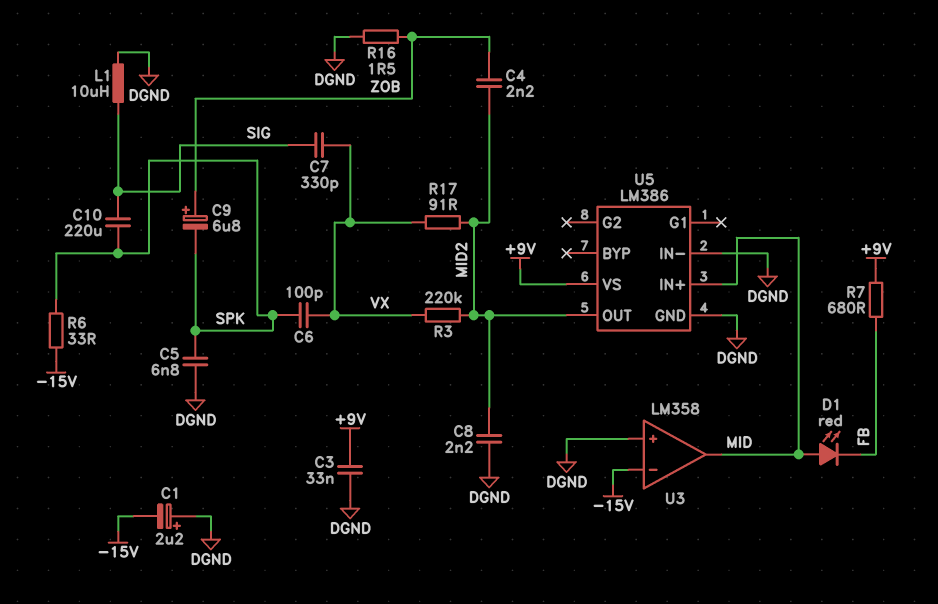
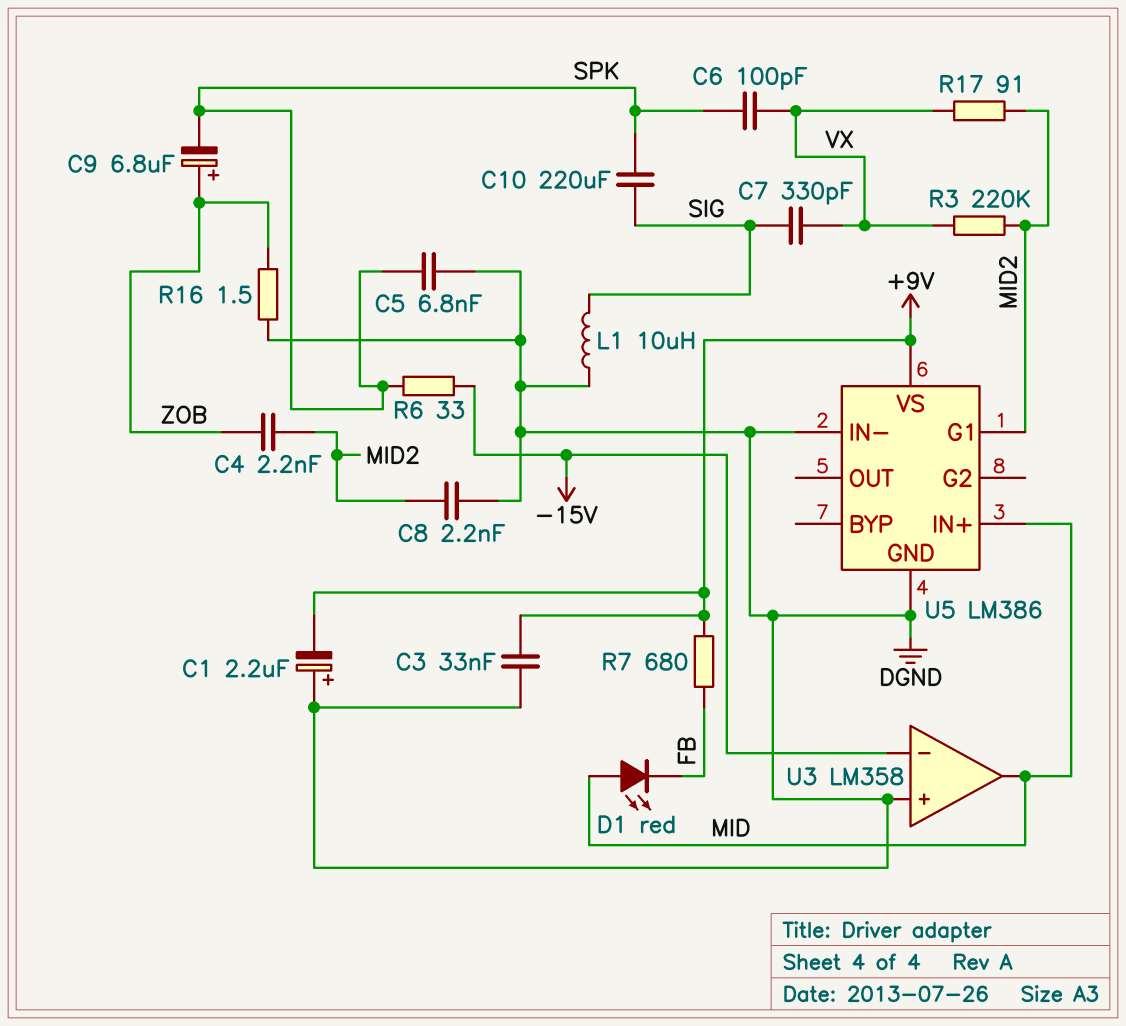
C1: 2.2uF (plus DGND, minus -15V) -> 2.2uF (plus DGND, minus +9V)
U5 pin G1: none -> MID2
U5 pin OUT: MID2 -> none

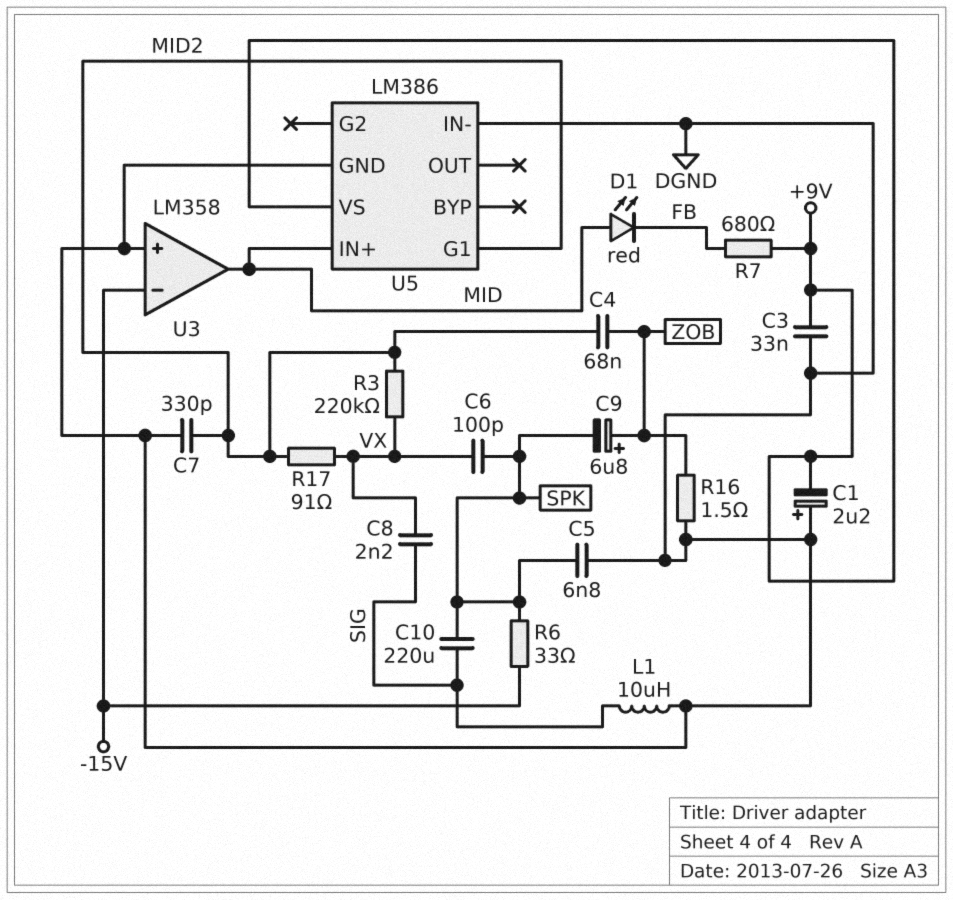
C4: 2.2nF (MID2, ZOB) -> 68nF (MID2, ZOB)
C7: 330pF (SIG, VX) -> 330pF (DGND, MID2)
C8: 2.2nF (DGND, MID2) -> 2.2nF (SIG, VX)

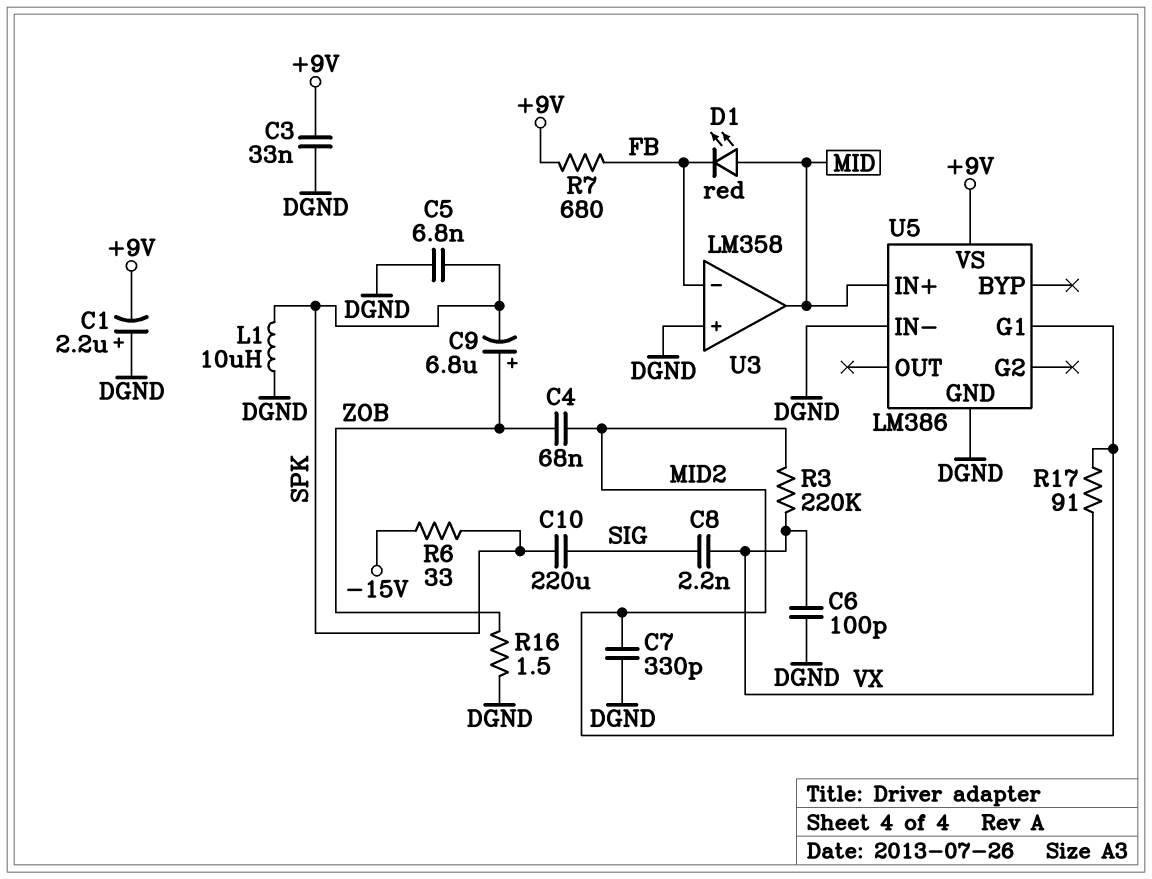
C6: 100pF (SPK, VX) -> 100pF (DGND, VX)
L1: 10uH (DGND, SIG) -> 10uH (DGND, SPK)
U3 pin in-: -15V -> FB

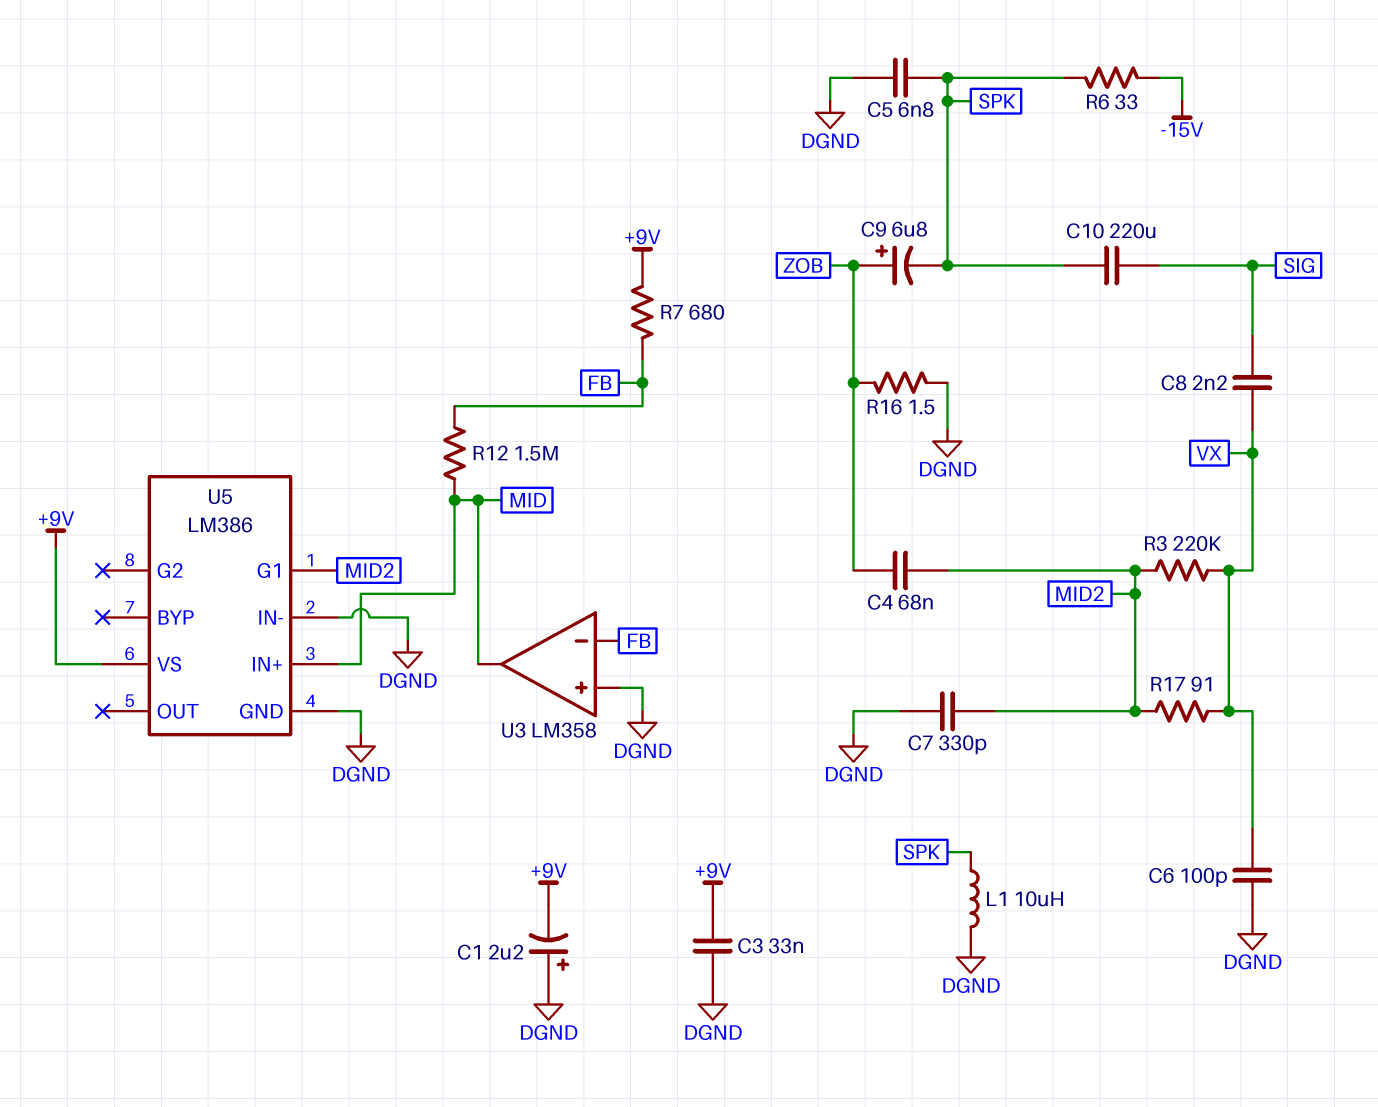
D1: LED red (A MID, K FB) -> none
R12: none -> 1.5M (FB, MID)

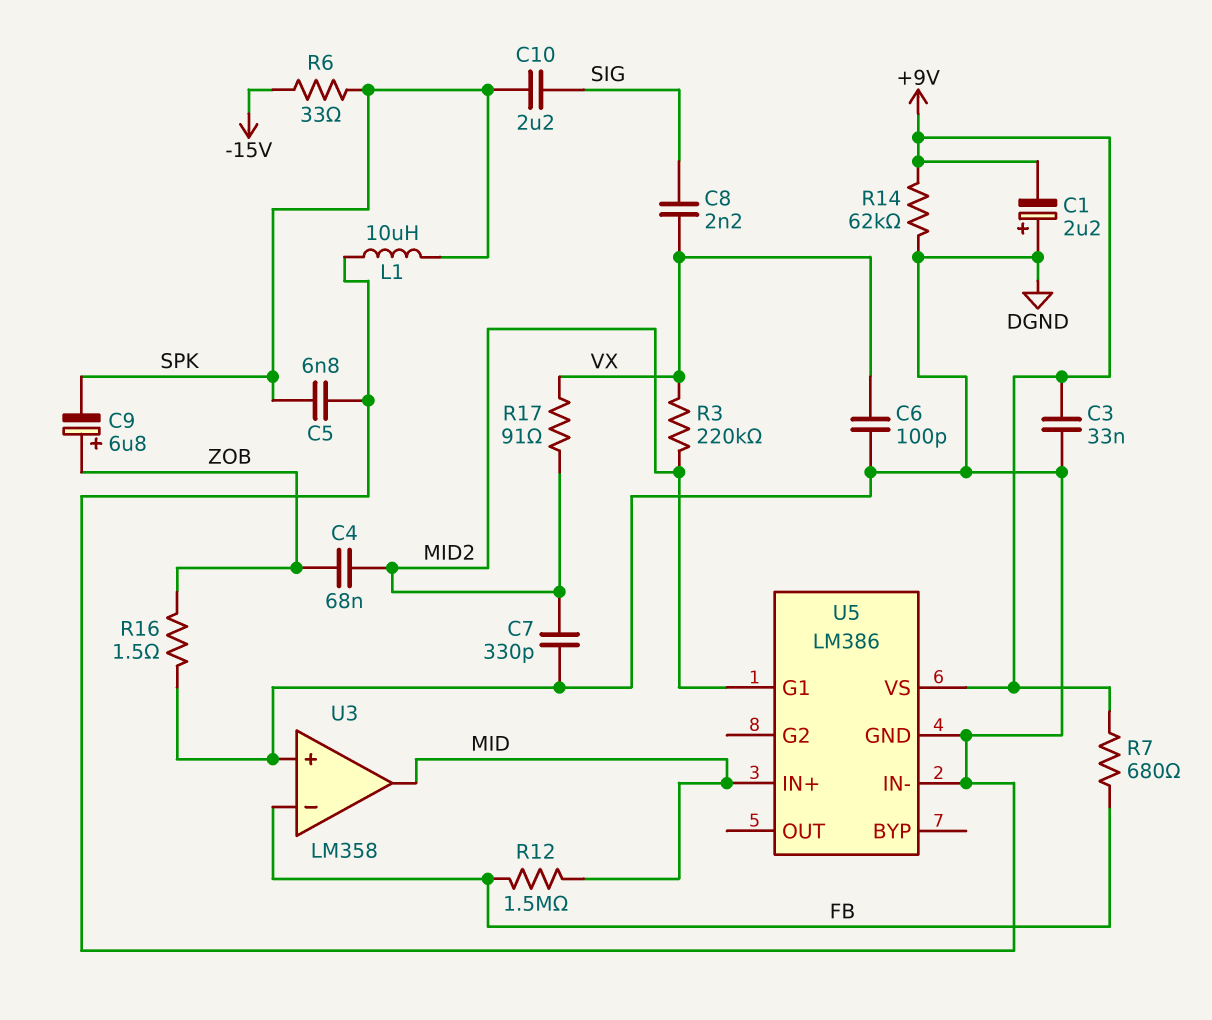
C10: 220uF (SIG, SPK) -> 2.2uF (SIG, SPK)
R14: none -> 62k (+9V, DGND)

